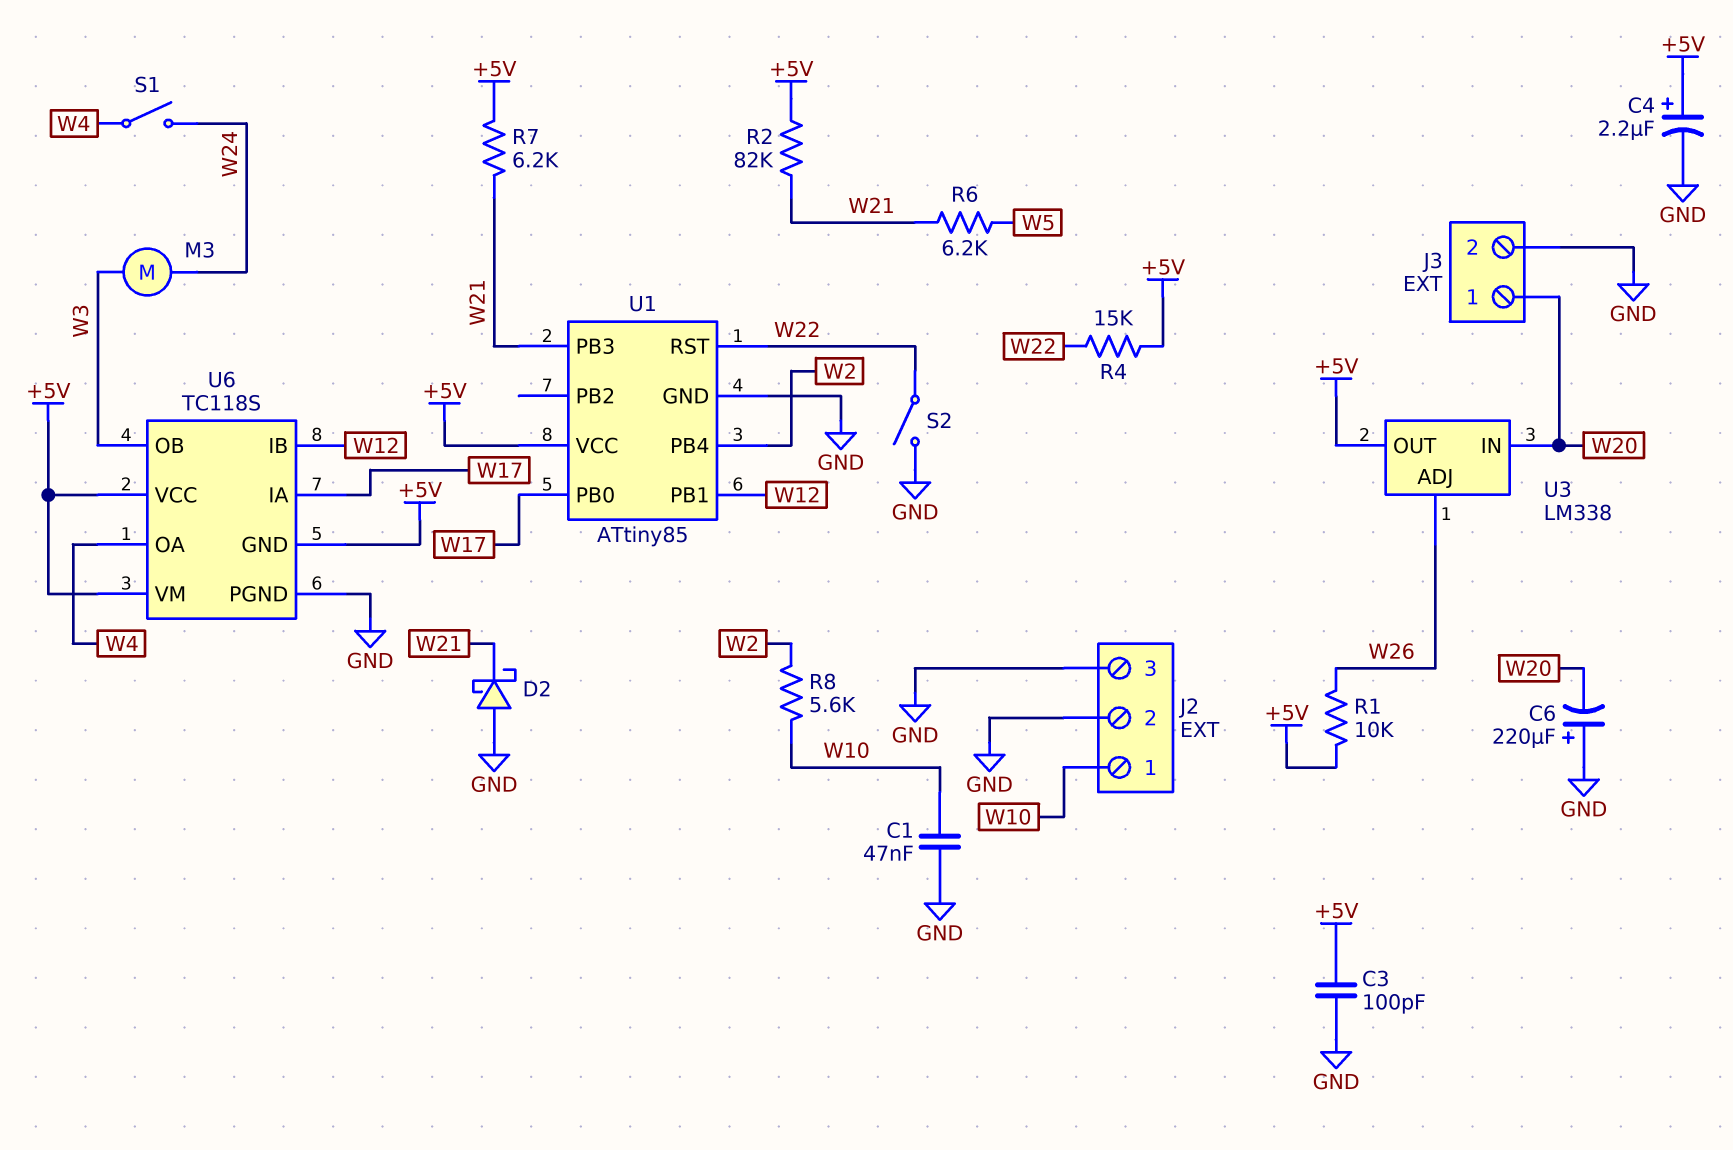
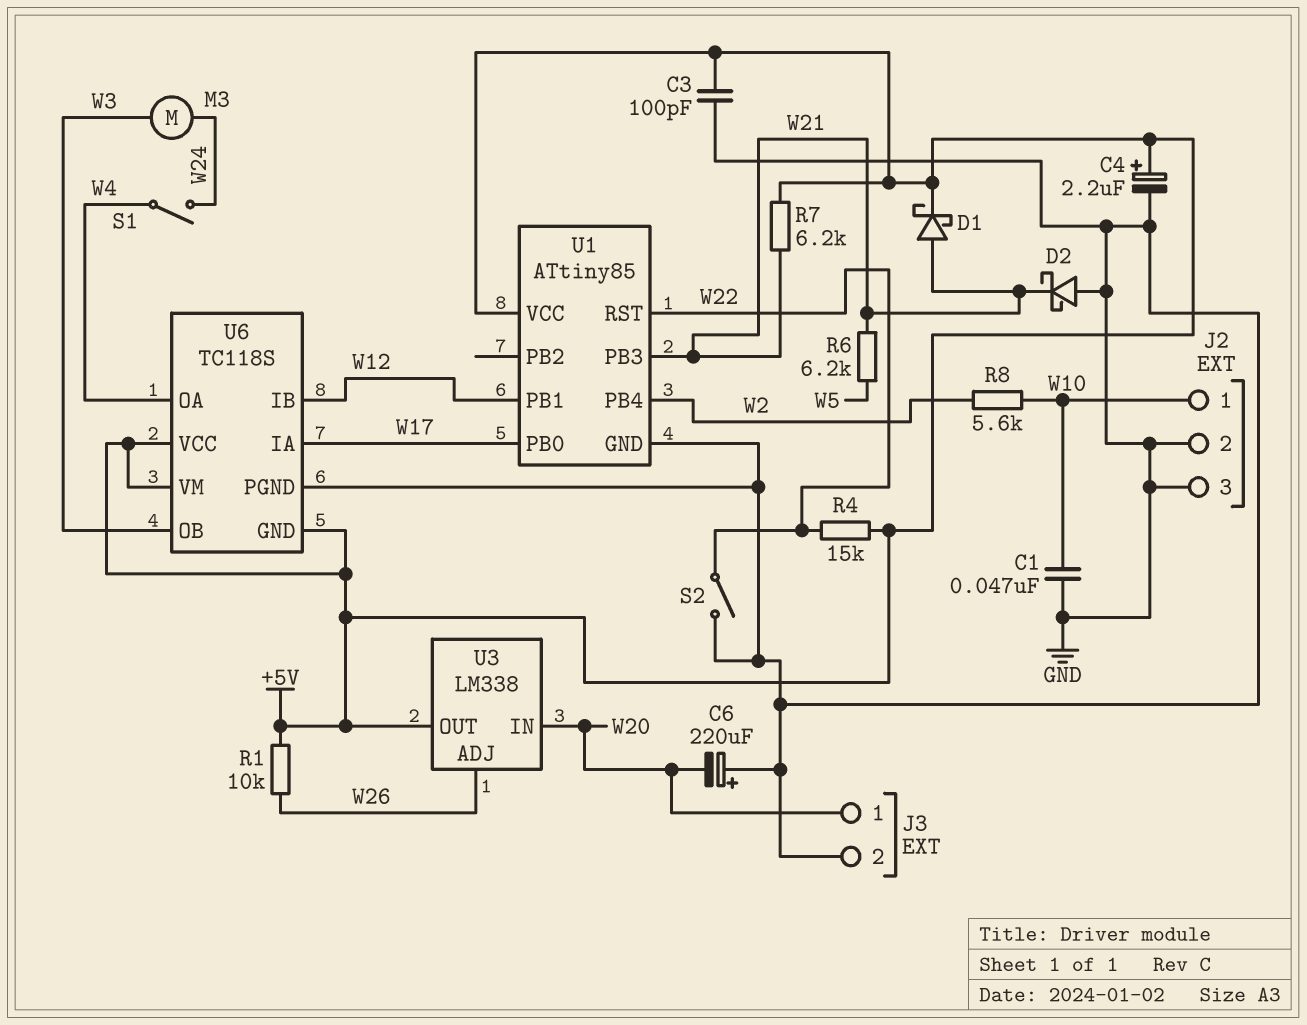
D1: none -> schottky (A W21, K +5V)
R2: 82k (+5V, W21) -> none

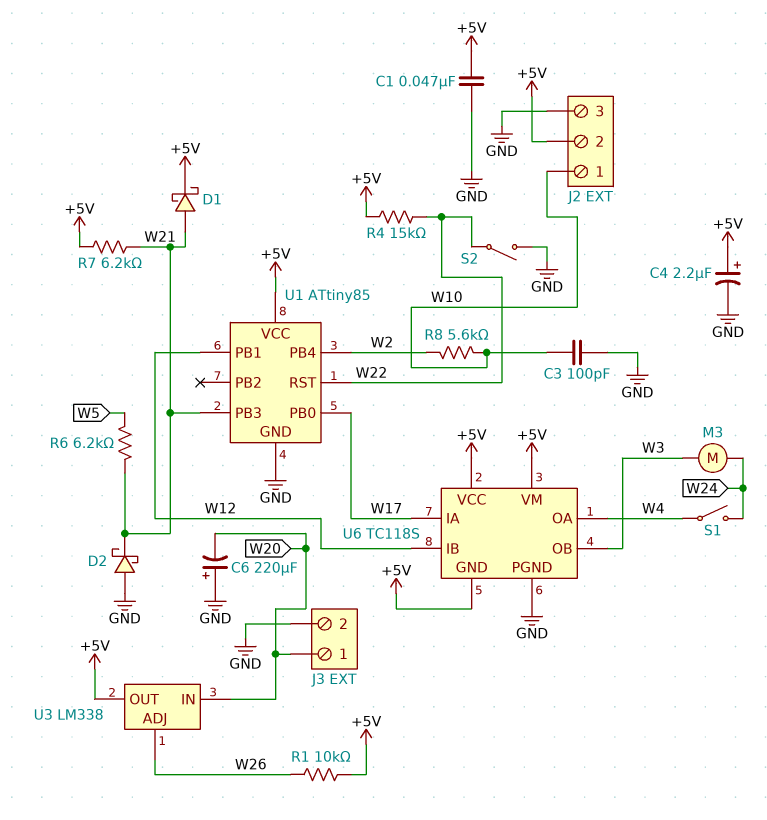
C1: 47nF (GND, W10) -> 47nF (+5V, GND)
C3: 100pF (+5V, GND) -> 100pF (GND, W10)
J2 pin 2: GND -> +5V

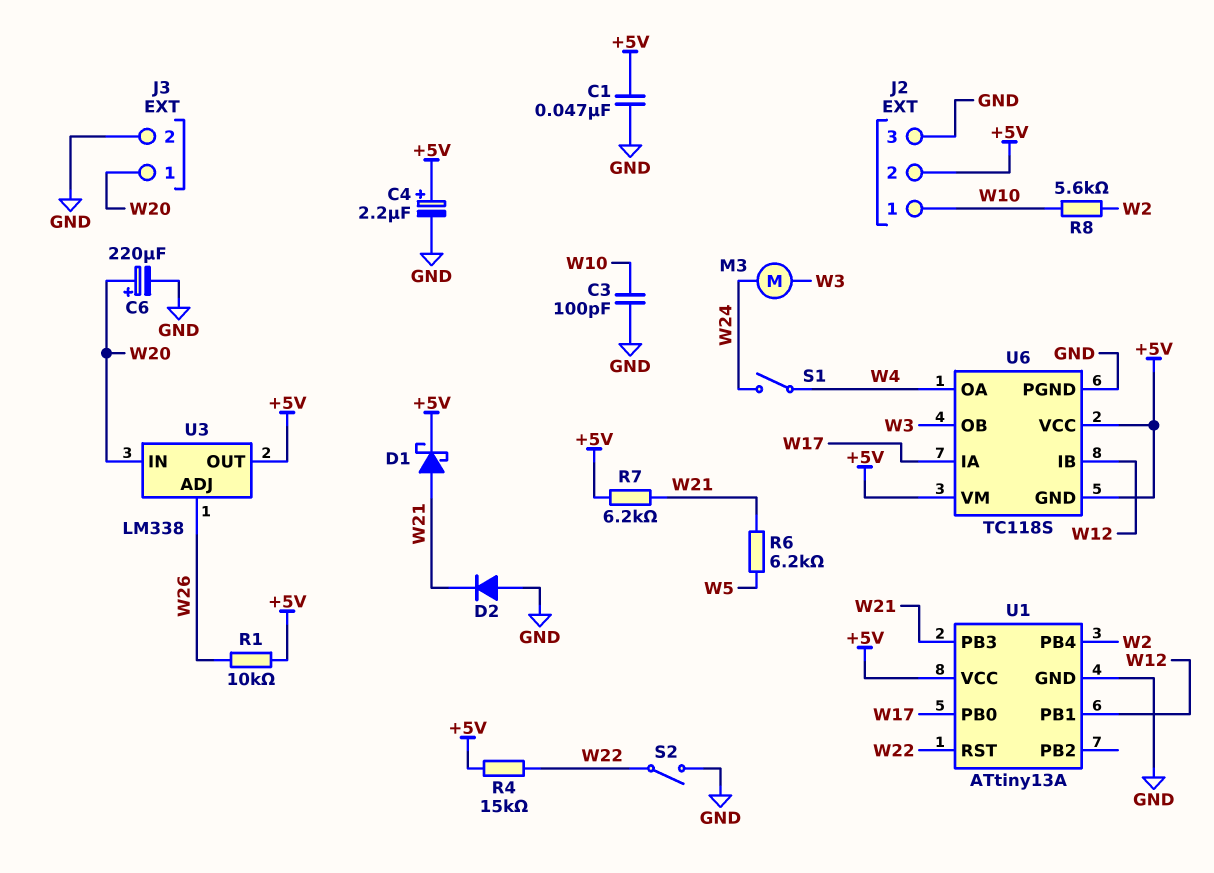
C6: 220uF (plus GND, minus W20) -> 220uF (plus W20, minus GND)
D2: schottky (A GND, K W21) -> diode (A GND, K W21)
U1: ATtiny85 -> ATtiny13A

